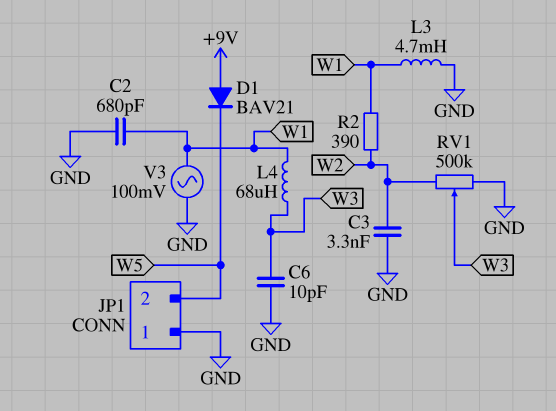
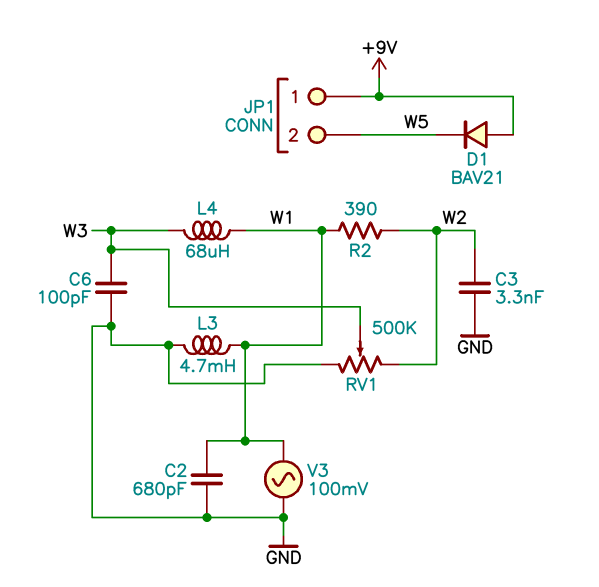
C6: 10pF (GND, W3) -> 100pF (GND, W3)
JP1 pin 1: GND -> +9V

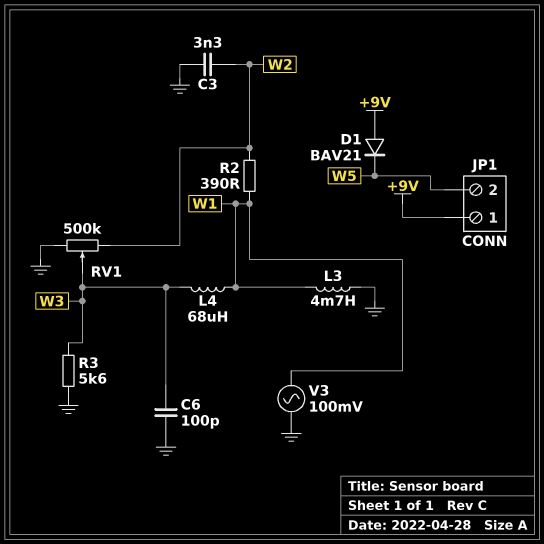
C2: 680pF (GND, W1) -> none
R3: none -> 5.6k (GND, W3)

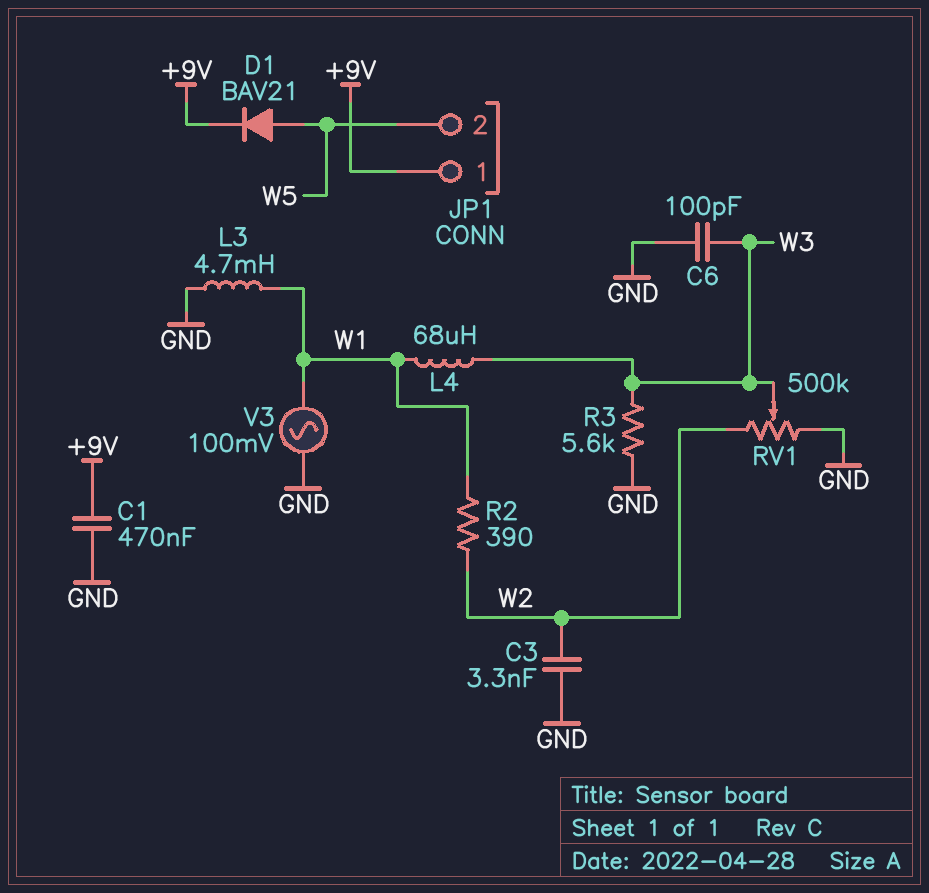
C1: none -> 470nF (+9V, GND)
D1: diode BAV21 (A +9V, K W5) -> diode BAV21 (A W5, K +9V)

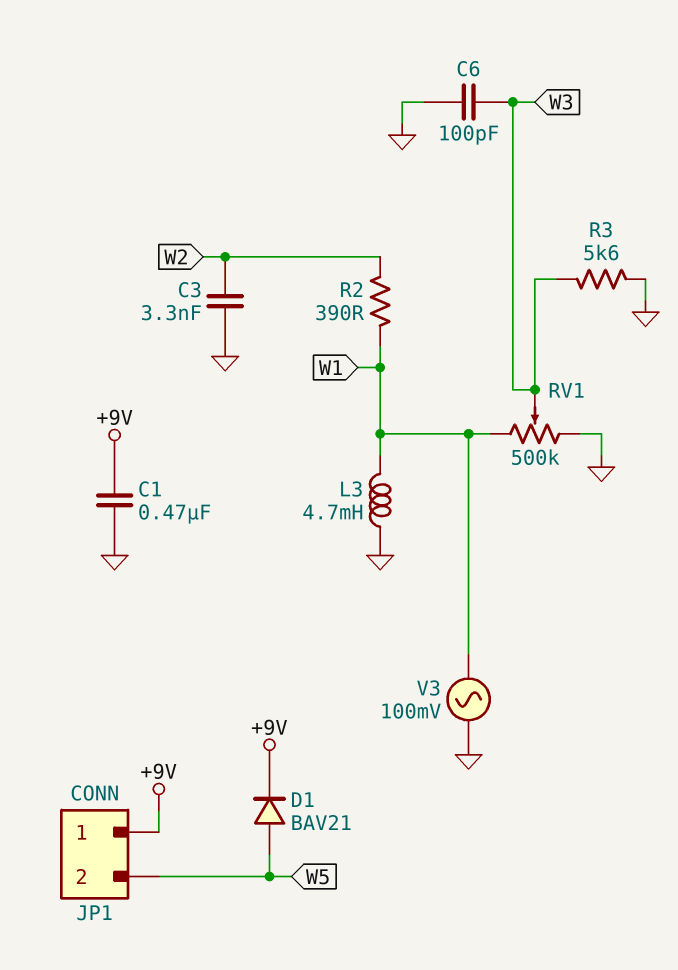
L4: 68uH (W1, W3) -> none
RV1: 500k (GND, W2, wiper W3) -> 500k (GND, W1, wiper W3)

